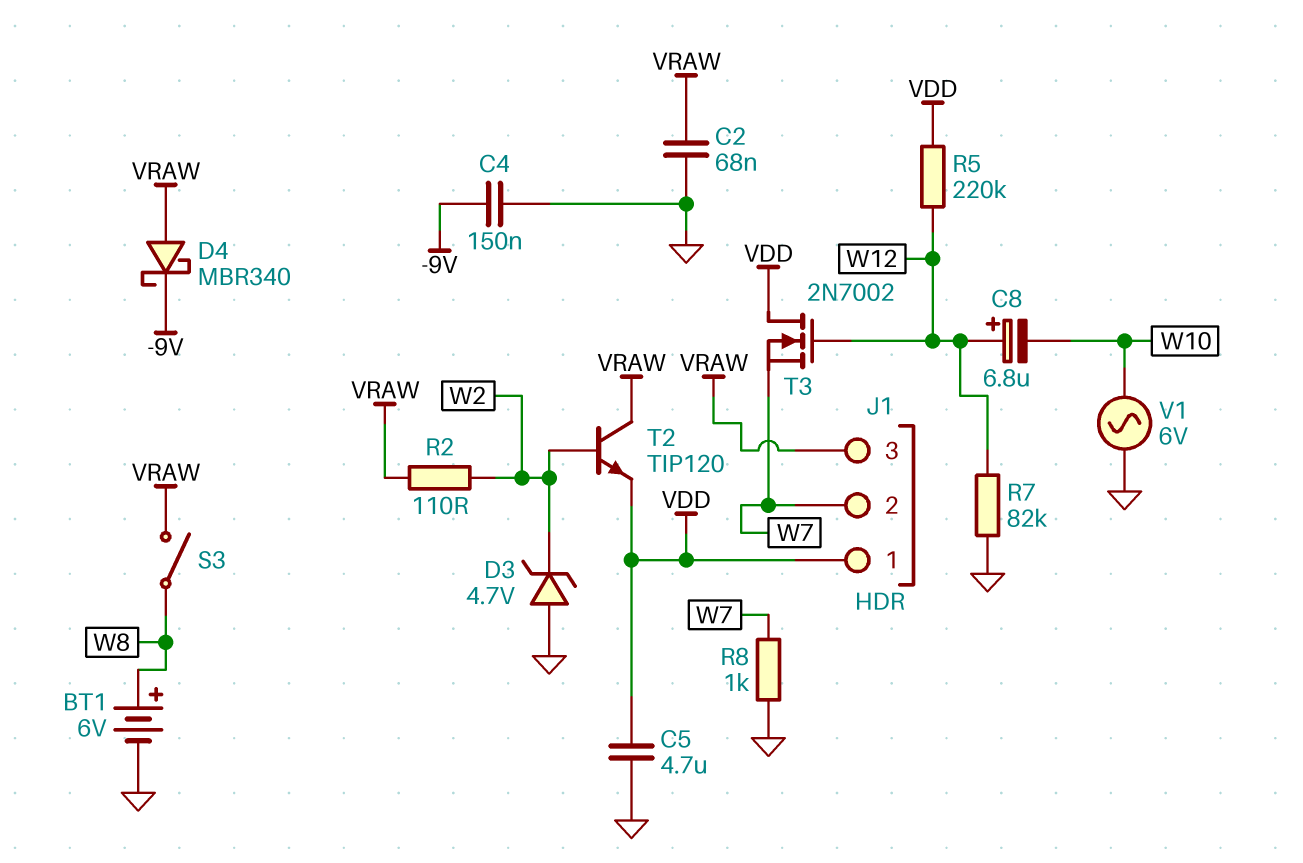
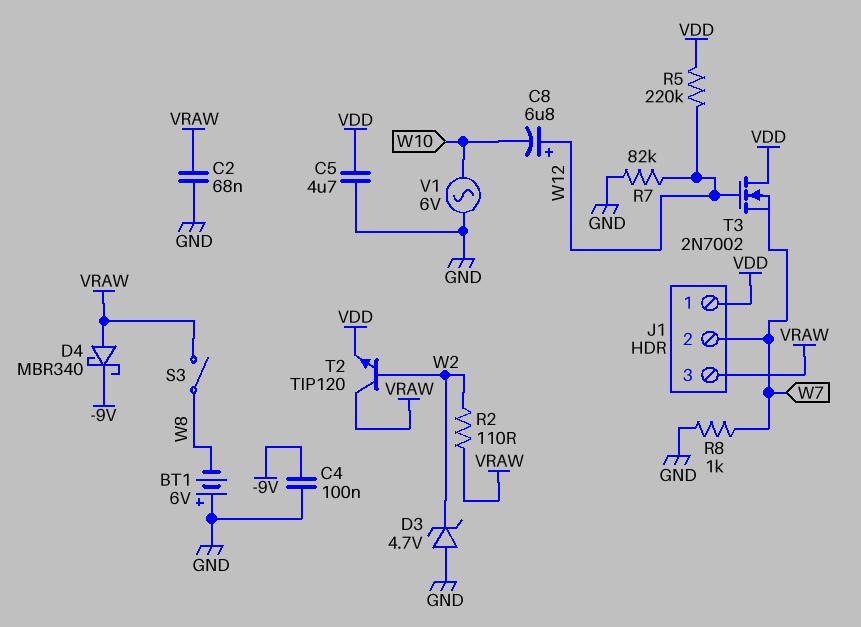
BT1: 6V (plus W8, minus GND) -> 6V (plus GND, minus W8)
C4: 150nF (-9V, GND) -> 100nF (-9V, GND)

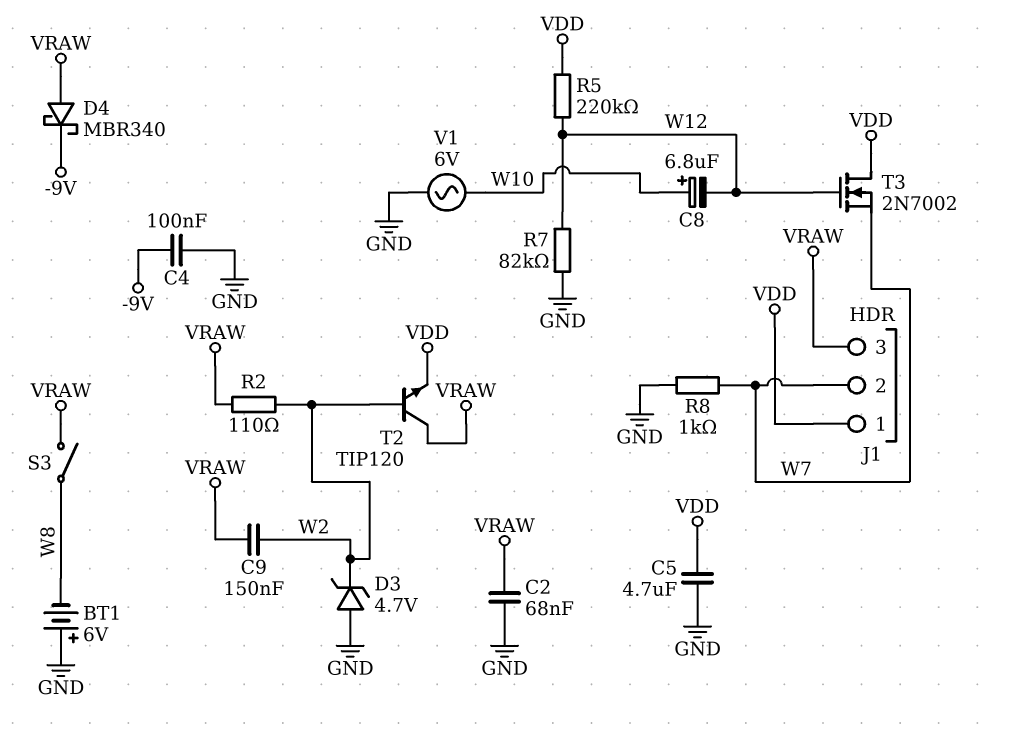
C8: 6.8uF (plus W12, minus W10) -> 6.8uF (plus W10, minus W12)
C9: none -> 150nF (VRAW, W2)

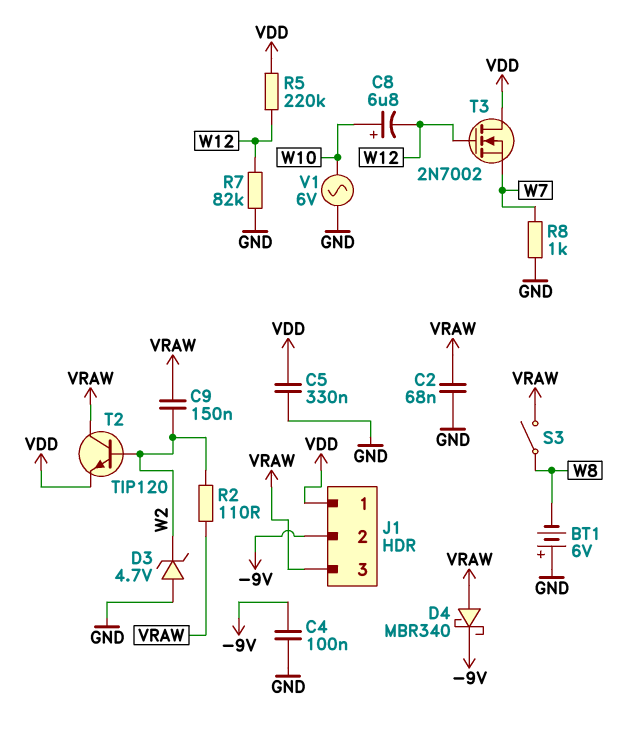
C5: 4.7uF (GND, VDD) -> 330nF (GND, VDD)
J1 pin 2: W7 -> -9V

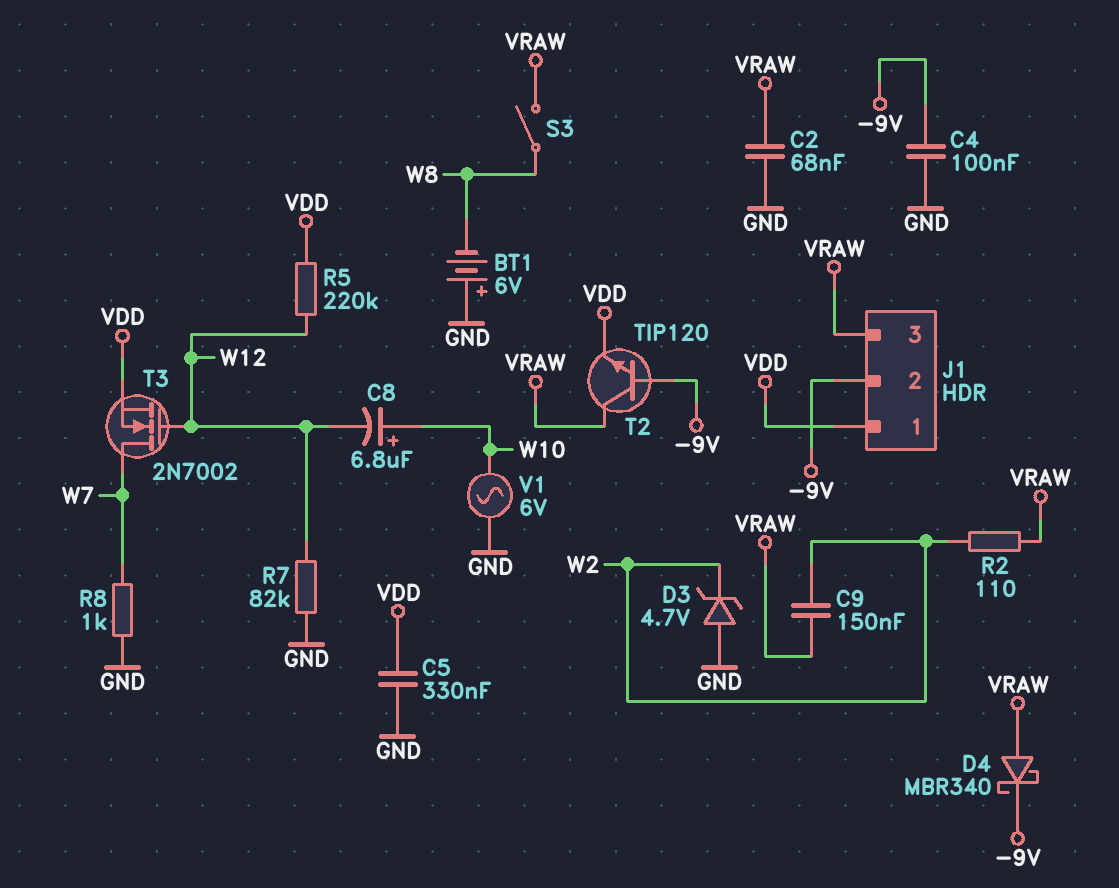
T2: NPN TIP120 (B W2, C VRAW, E VDD) -> NPN TIP120 (B -9V, C VRAW, E VDD)
T3: NMOS 2N7002 (G W12, D VDD, S W7) -> NMOS 2N7002 (G W12, D W7, S VDD)

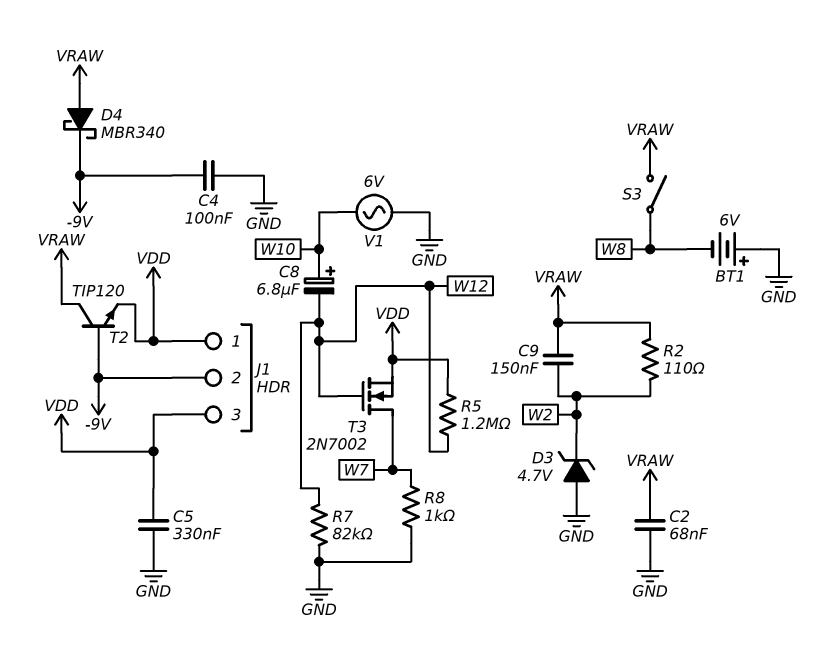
J1 pin 3: VRAW -> VDD
R5: 220k (VDD, W12) -> 1.2M (VDD, W12)

